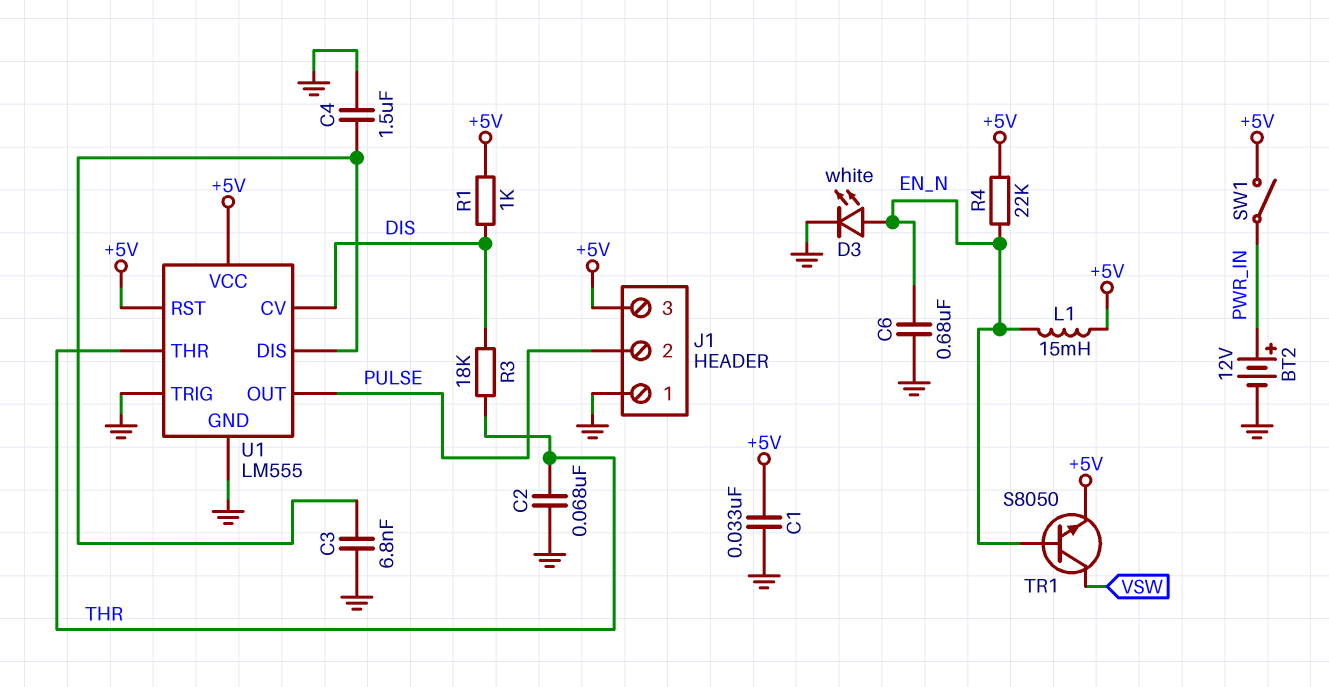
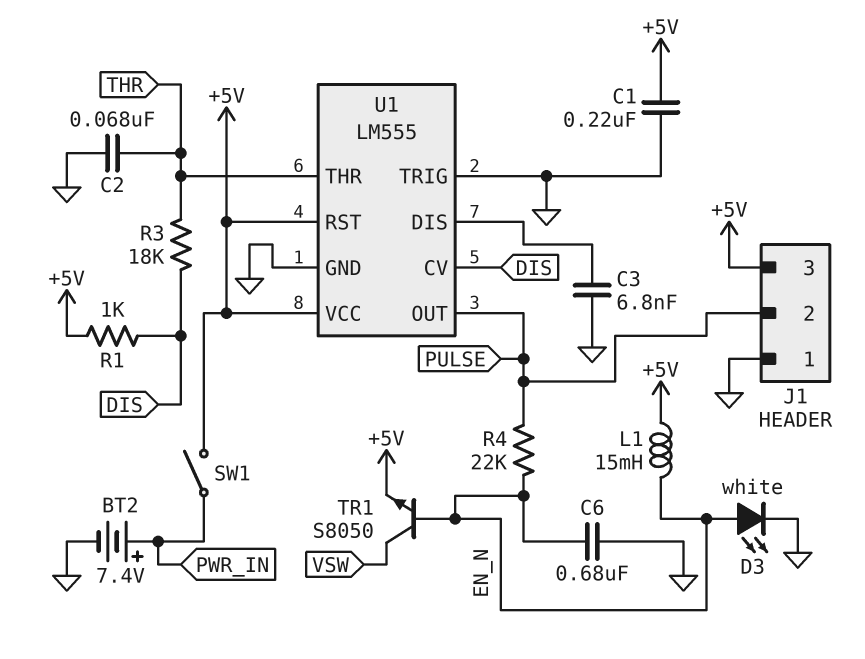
BT2: 12V (plus PWR_IN, minus GND) -> 7.4V (plus PWR_IN, minus GND)
C1: 33nF (+5V, GND) -> 220nF (+5V, GND)
C4: 1.5uF (GND, U1/DIS) -> none
R4: 22k (+5V, EN_N) -> 22k (EN_N, PULSE)

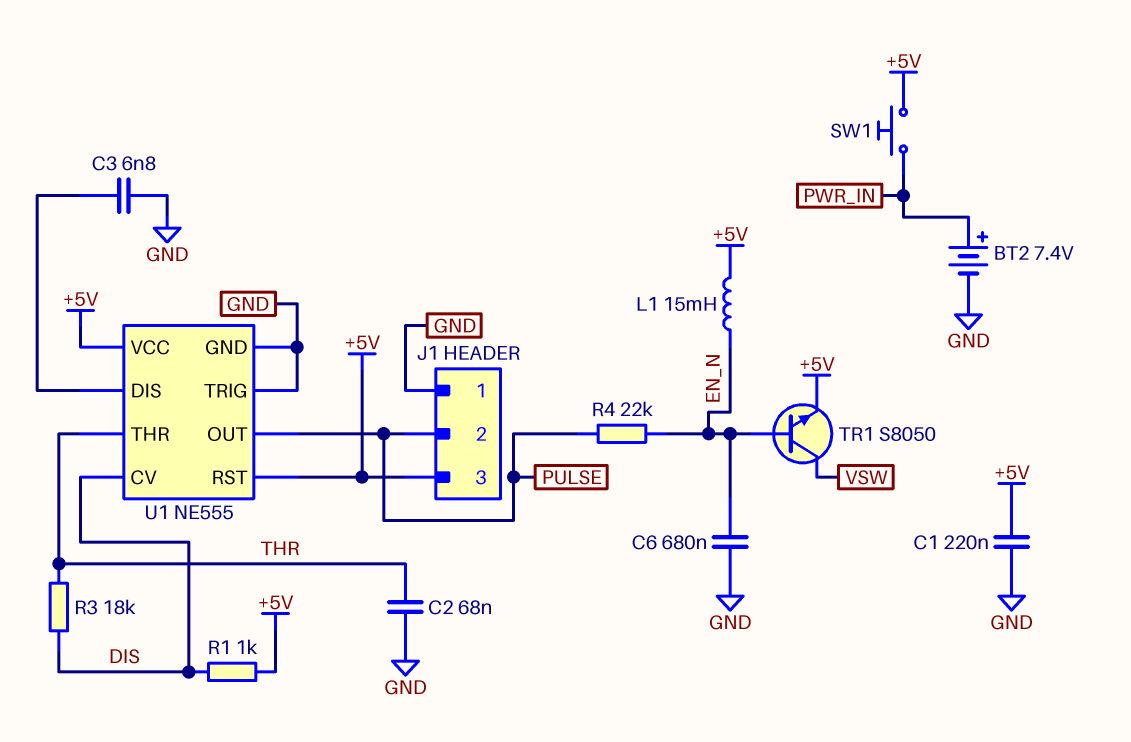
D3: LED white (A EN_N, K GND) -> none
SW1: switch (+5V, PWR_IN) -> button (+5V, PWR_IN)
U1: LM555 -> NE555

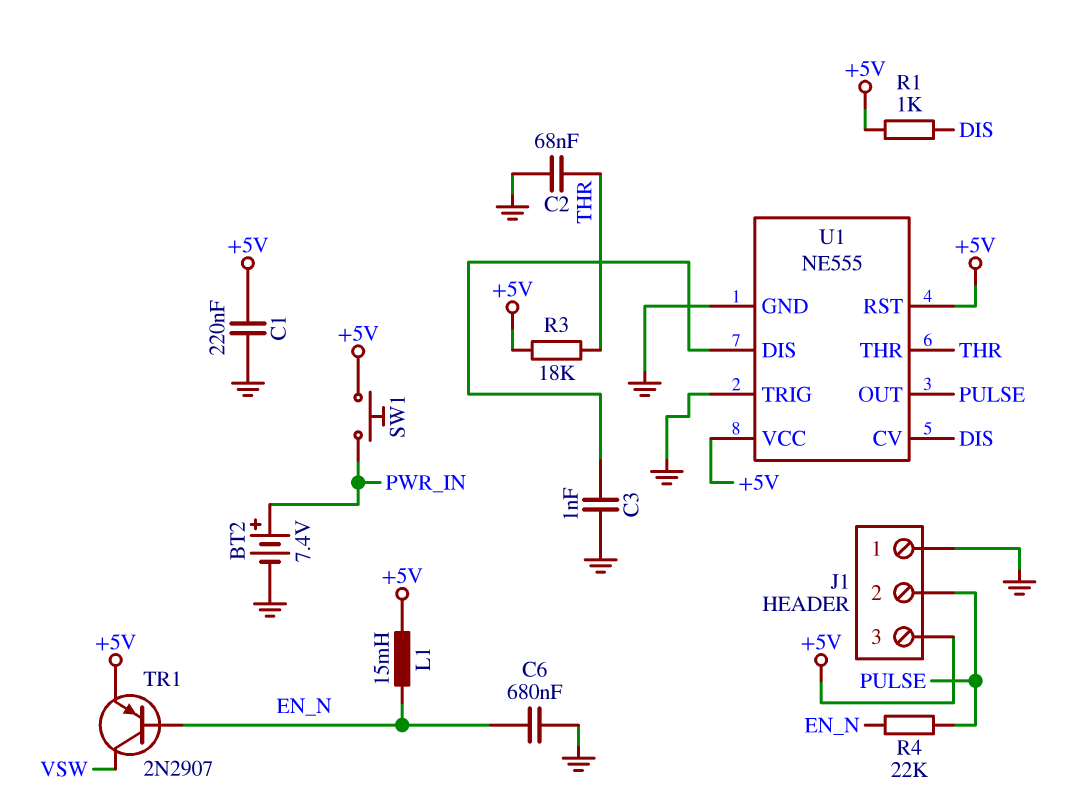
C3: 6.8nF (GND, U1/DIS) -> 1nF (GND, U1/DIS)
R3: 18k (DIS, THR) -> 18k (+5V, THR)
TR1: NPN S8050 (B EN_N, C VSW, E +5V) -> PNP 2N2907 (B EN_N, C VSW, E +5V)

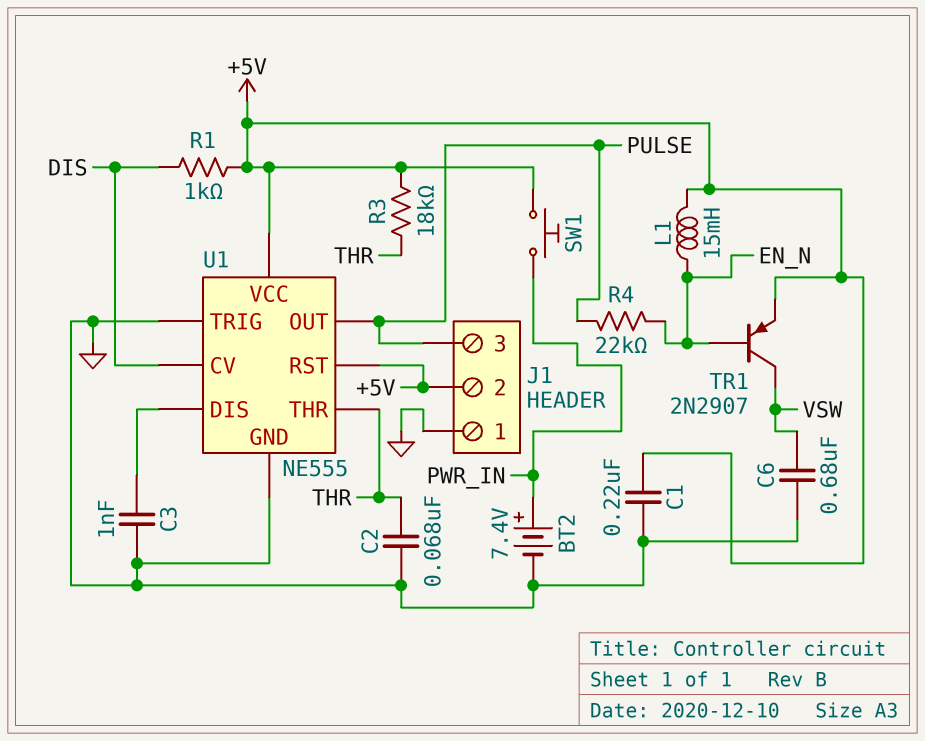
C6: 680nF (EN_N, GND) -> 680nF (GND, VSW)
J1 pin 2: PULSE -> +5V
J1 pin 3: +5V -> PULSE

